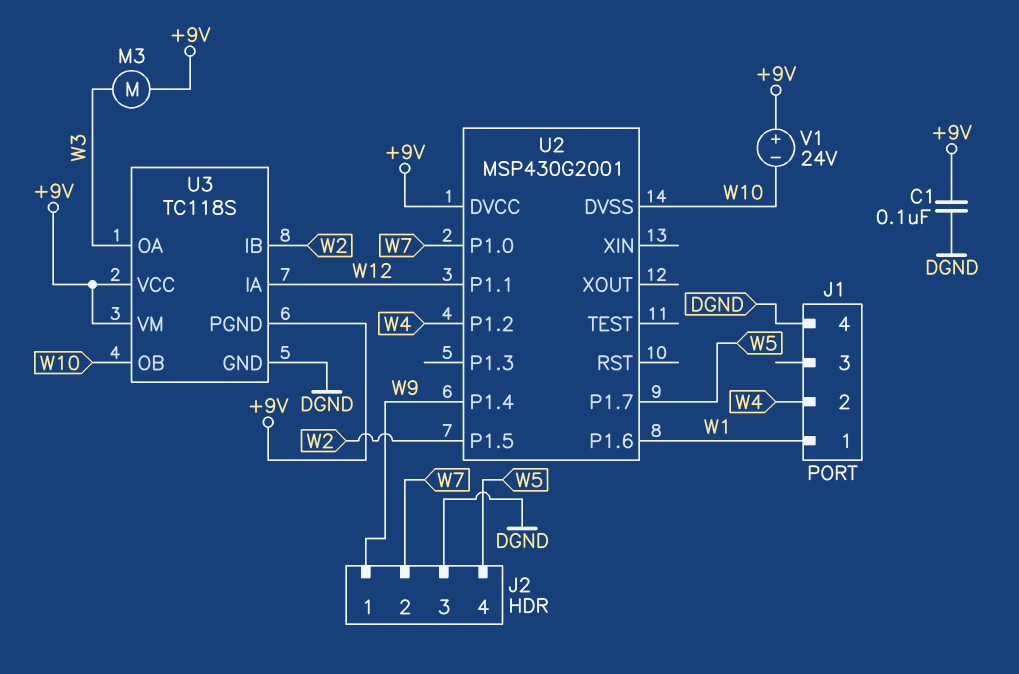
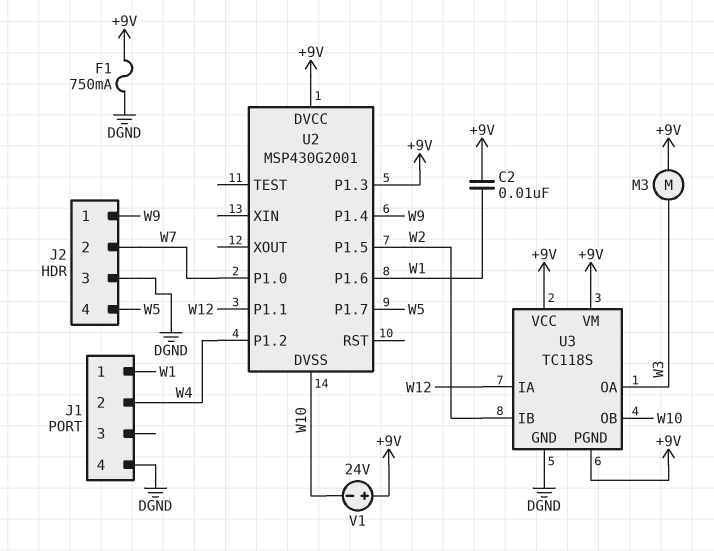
C1: 100nF (+9V, DGND) -> none
C2: none -> 10nF (+9V, W1)
F1: none -> 750mA (+9V, DGND)
U2 pin P1.3: none -> +9V

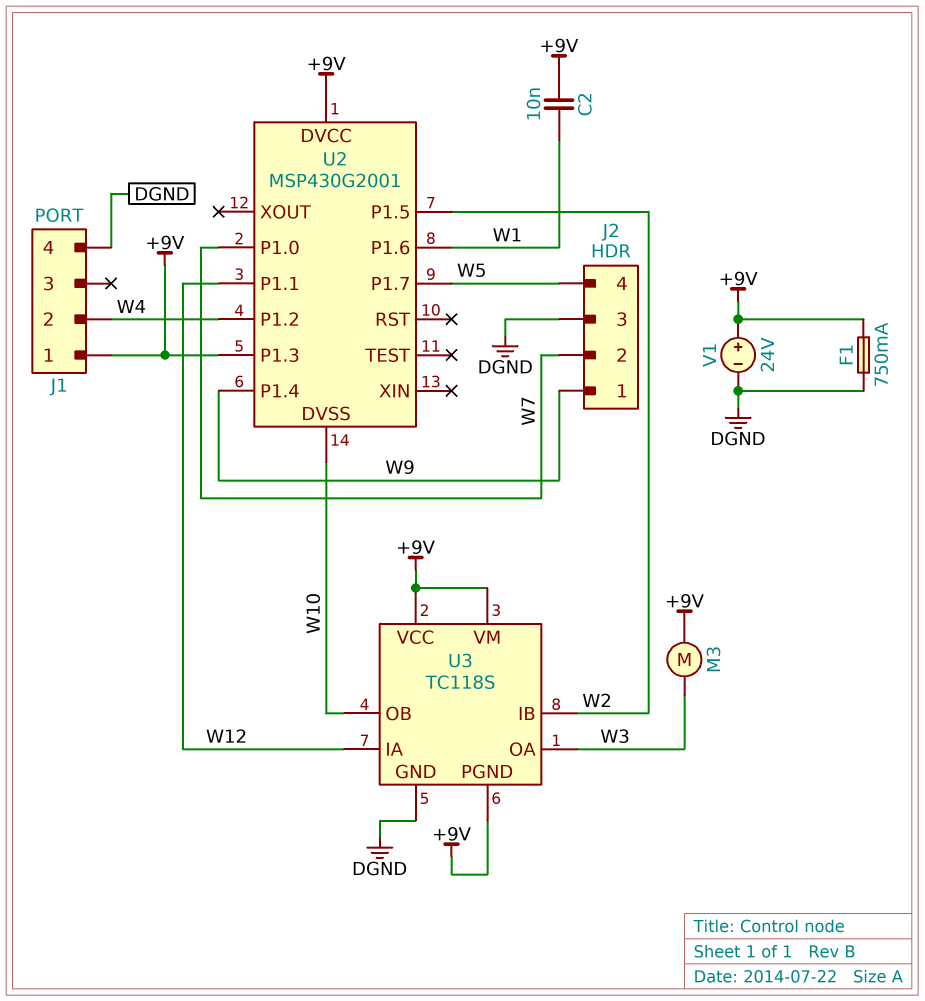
J1 pin 1: W1 -> +9V
V1: 24V (plus +9V, minus W10) -> 24V (plus +9V, minus DGND)

